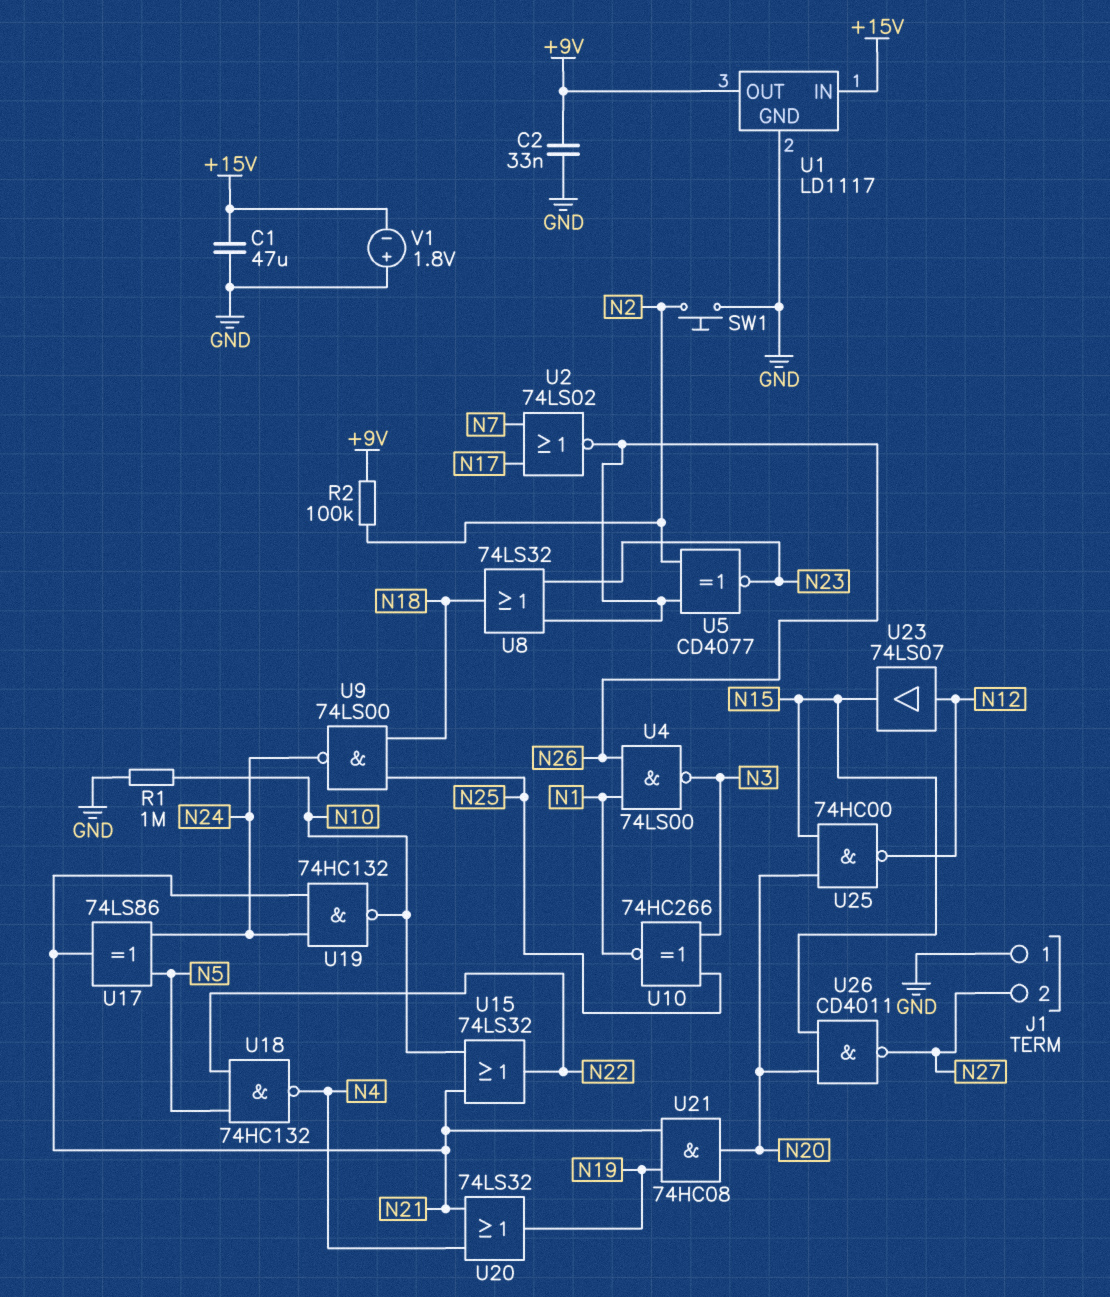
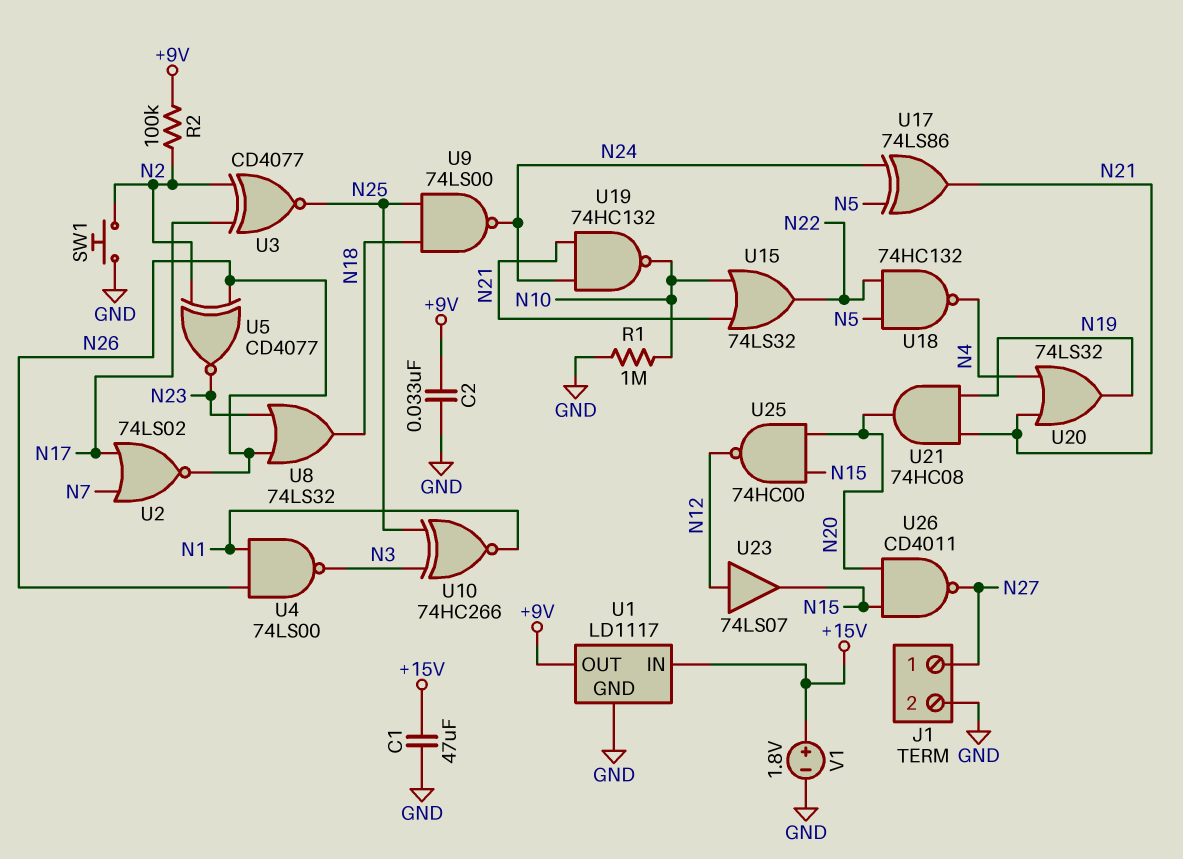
J1 pin 1: GND -> N27
J1 pin 2: N27 -> GND
U3: none -> XNOR CD4077 (in N2, in N17, out N25)
V1: 1.8V (plus GND, minus +15V) -> 1.8V (plus +15V, minus GND)

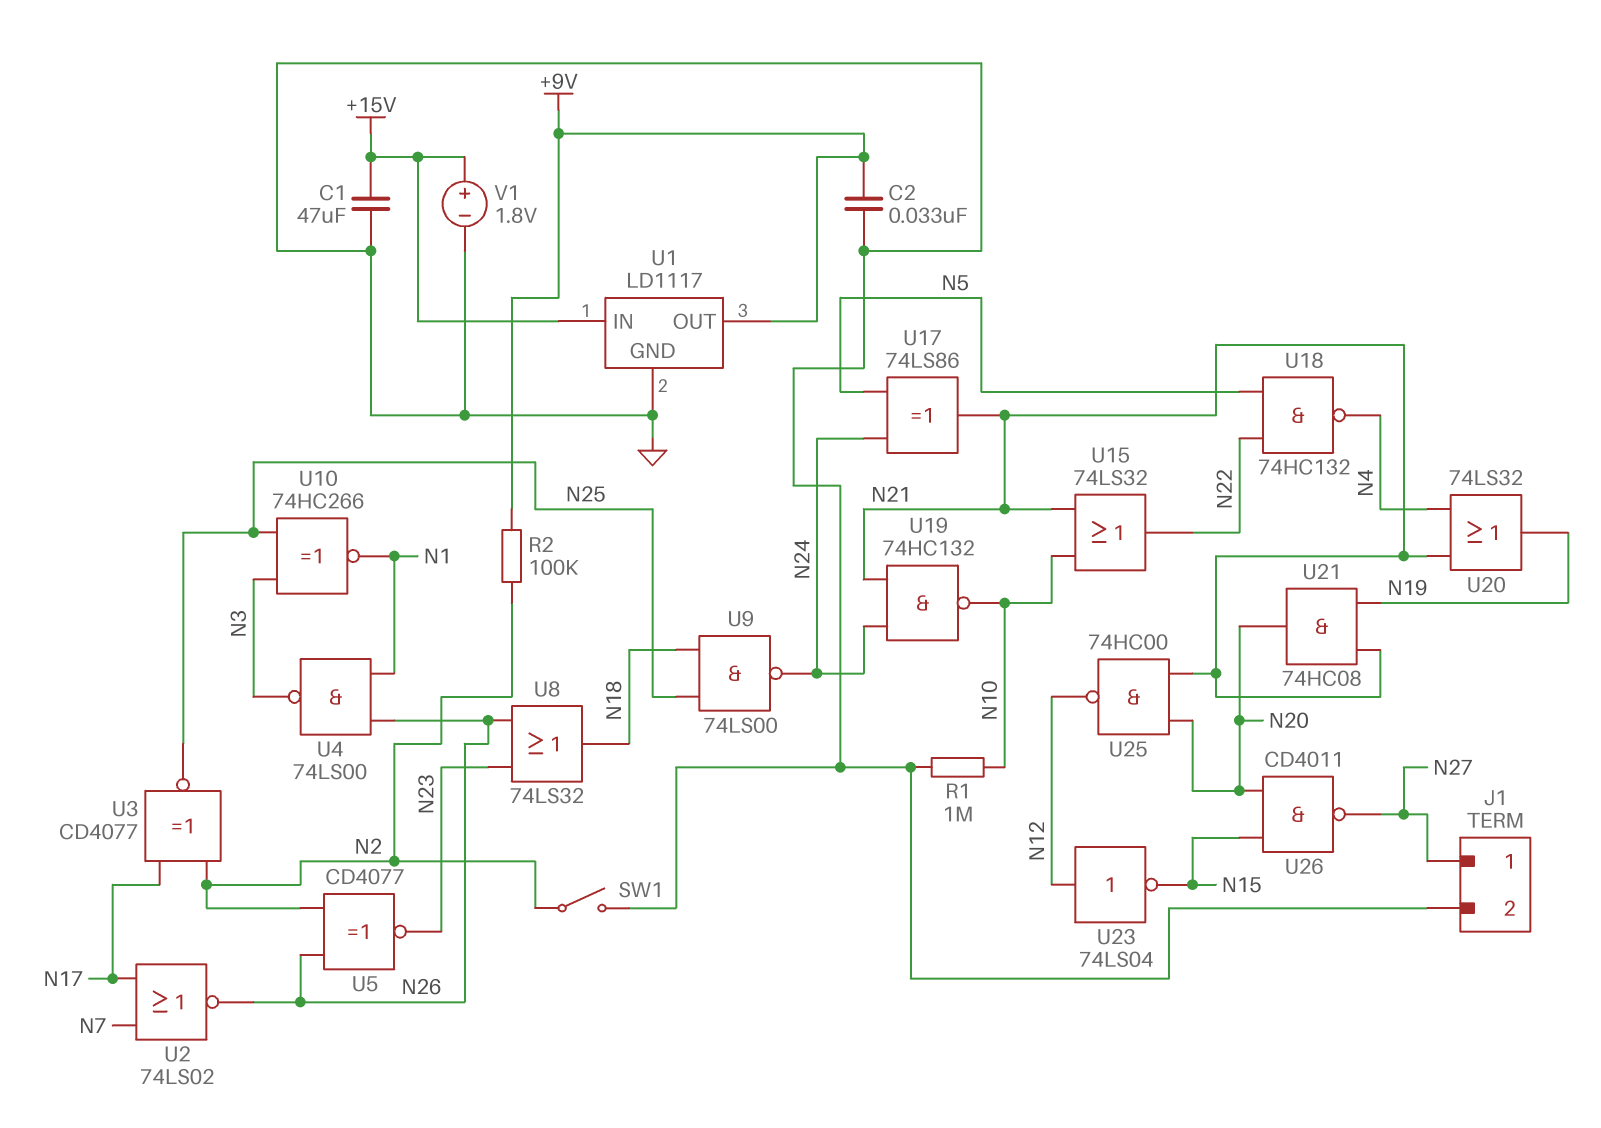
SW1: button (GND, N2) -> switch (GND, N2)
U23: buffer 74LS07 (in N12, out N15) -> NOT 74LS04 (in N12, out N15)
U25: NAND 74HC00 (in N15, in N20, out N12) -> NAND 74HC00 (in N20, in N21, out N12)

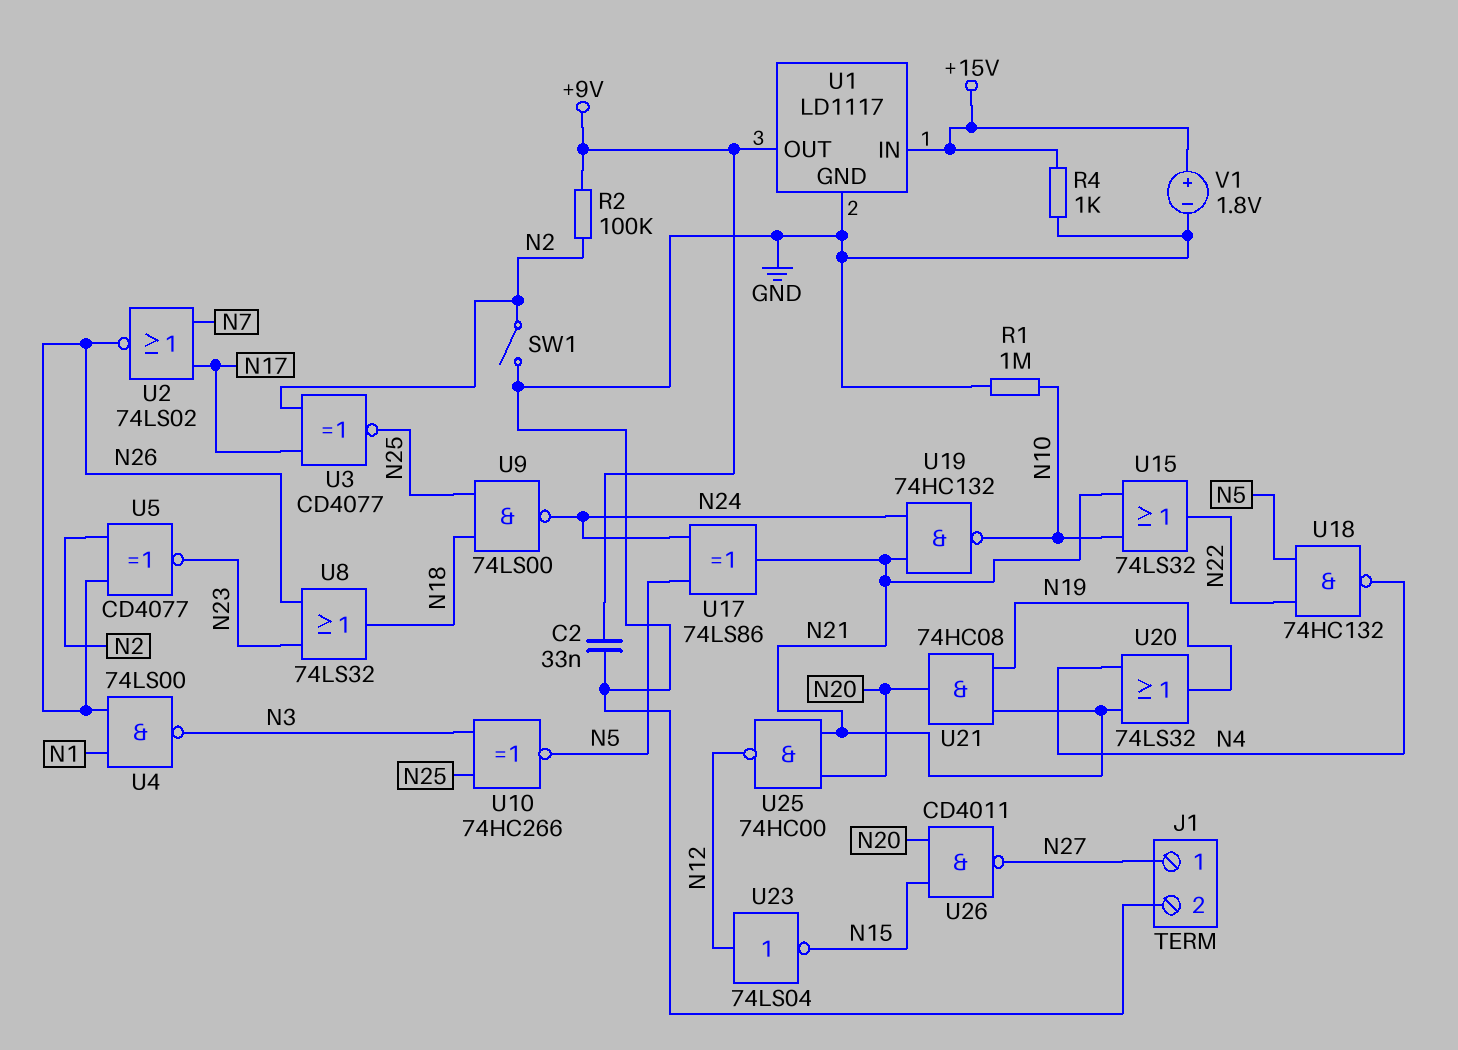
C1: 47uF (+15V, GND) -> none
R4: none -> 1k (+15V, GND)
U10: XNOR 74HC266 (in N3, in N25, out N1) -> XNOR 74HC266 (in N3, in N25, out N5)

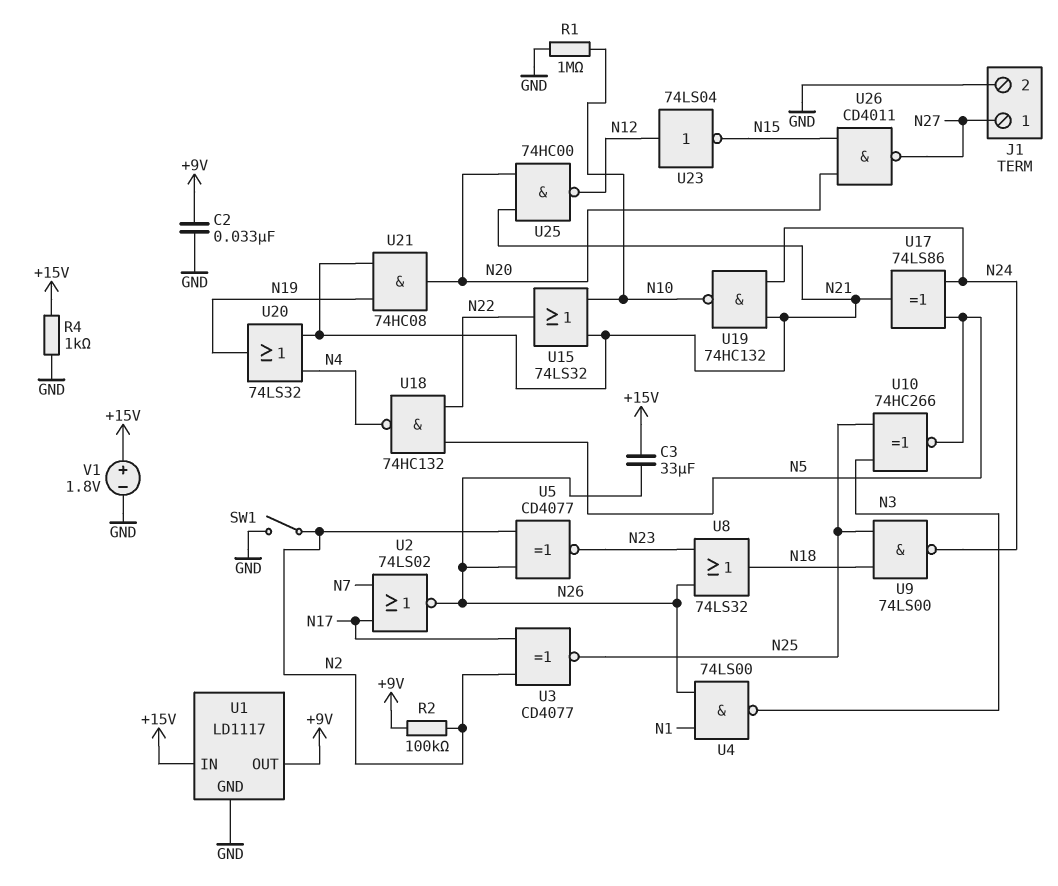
C3: none -> 33uF (+15V, N26)

